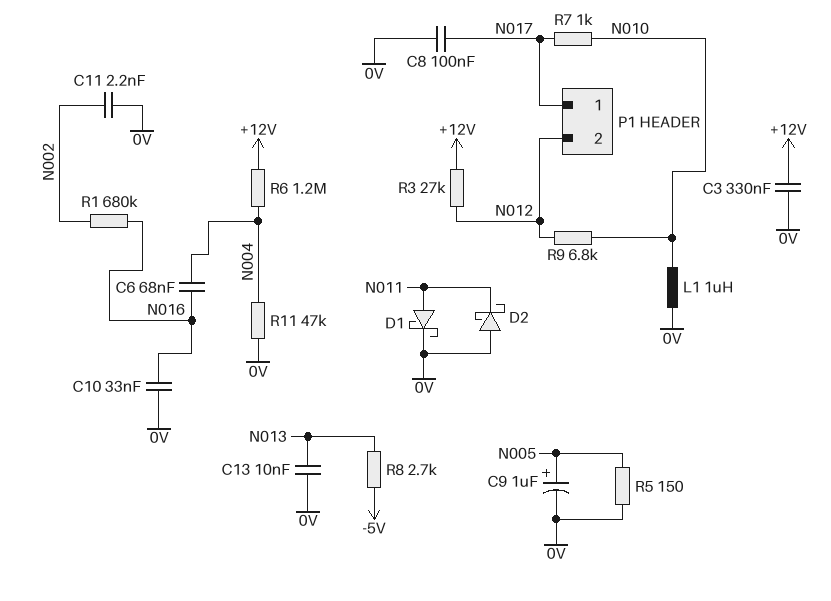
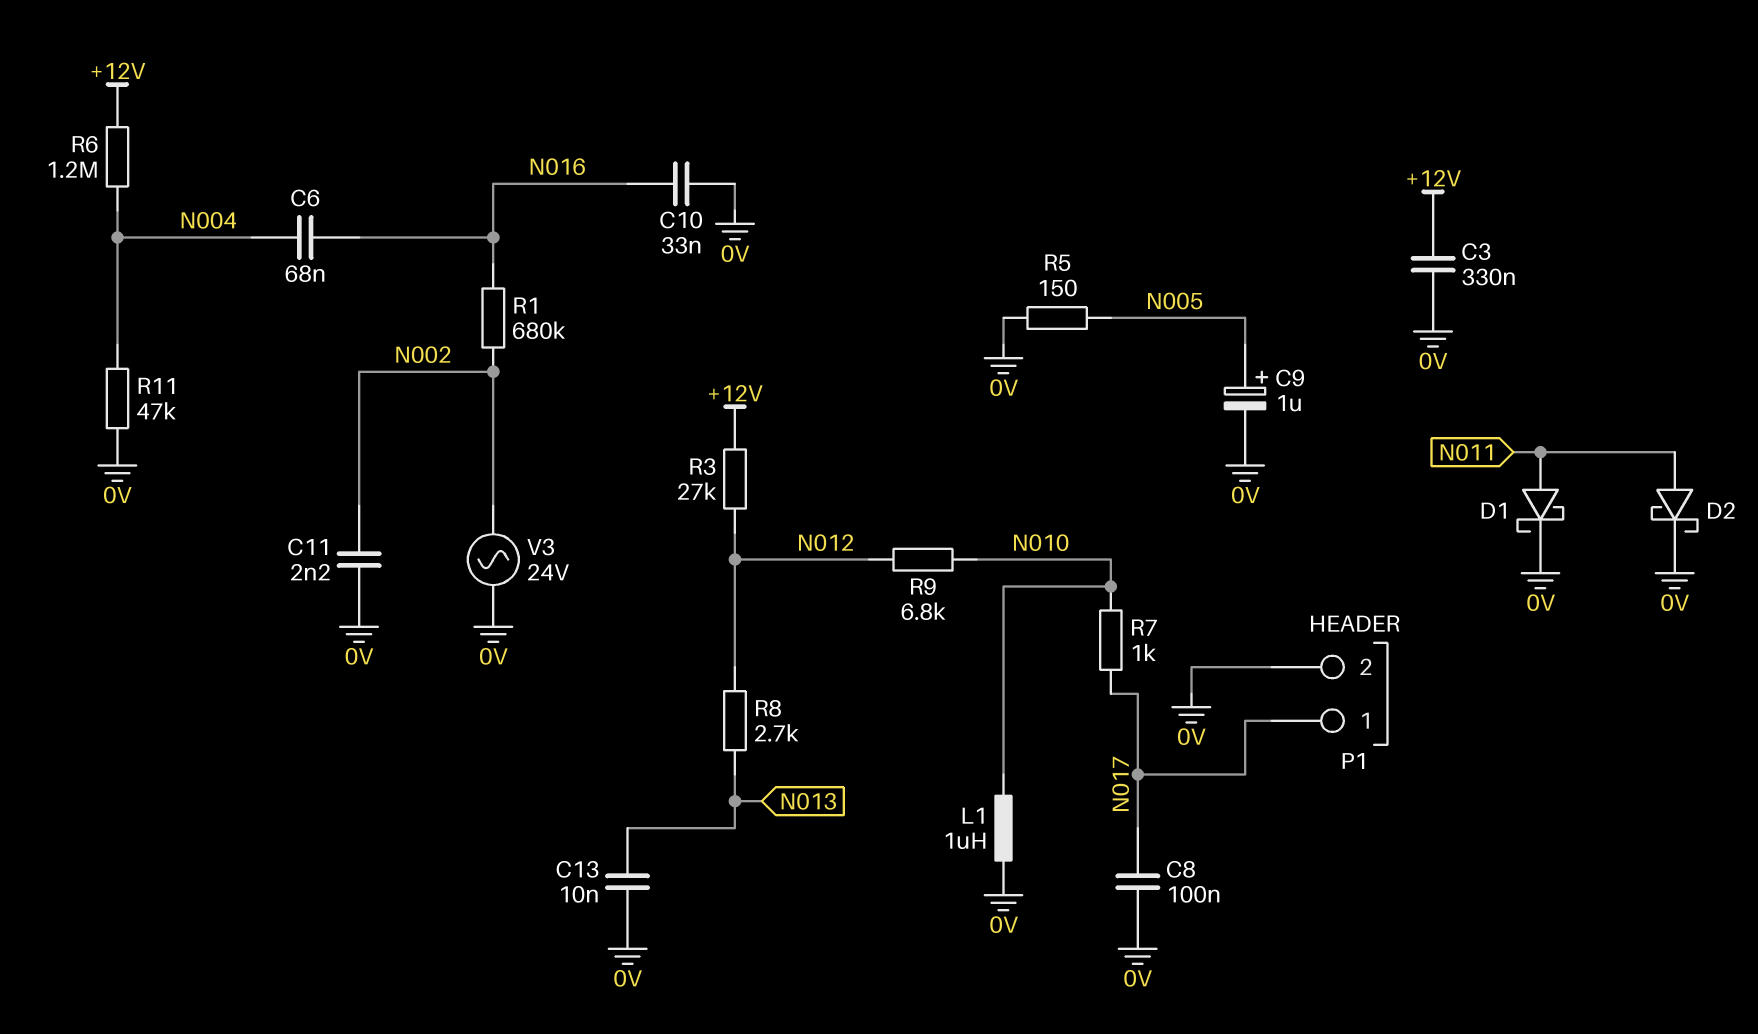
D2: schottky (A 0V, K N011) -> schottky (A N011, K 0V)
P1 pin 2: N012 -> 0V
R8: 2.7k (-5V, N013) -> 2.7k (N012, N013)
V3: none -> AC 24V (0V, N002)

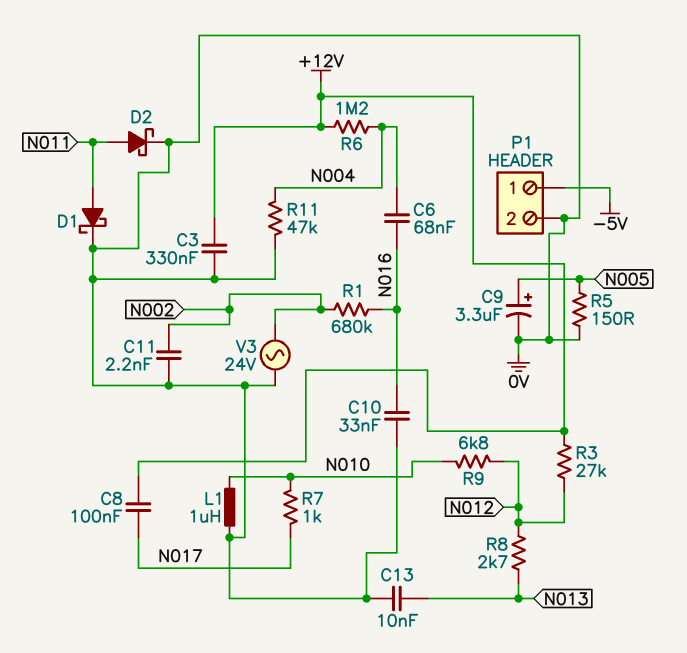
C8: 100nF (0V, N017) -> 100nF (+12V, N017)
C9: 1uF (plus N005, minus 0V) -> 3.3uF (plus N005, minus 0V)
P1 pin 1: N017 -> -5V

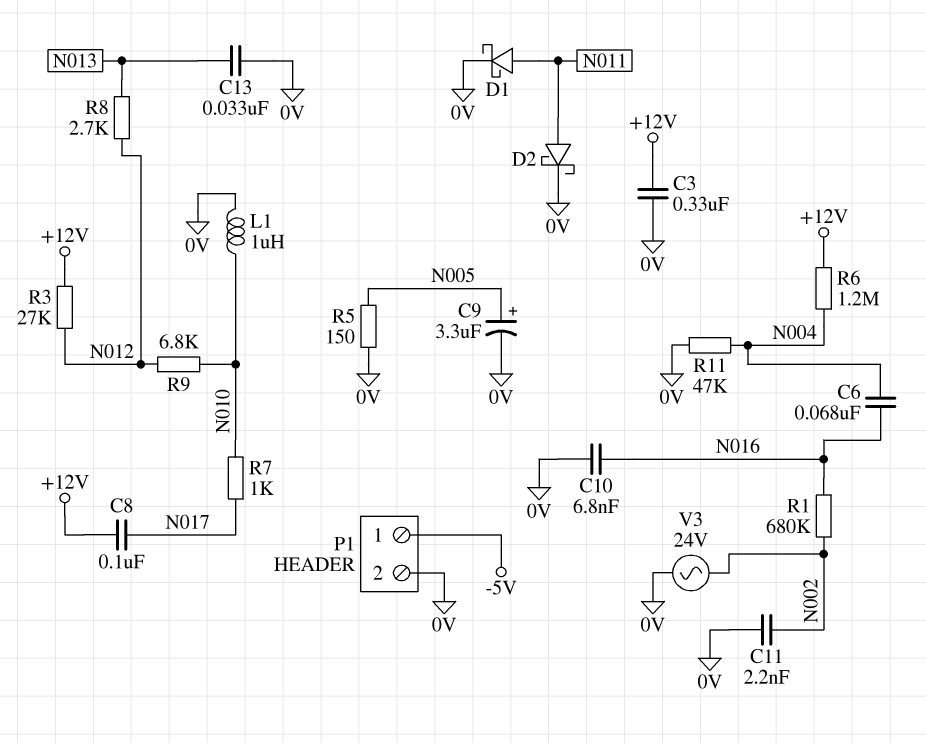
C10: 33nF (0V, N016) -> 6.8nF (0V, N016)
C13: 10nF (0V, N013) -> 33nF (0V, N013)

